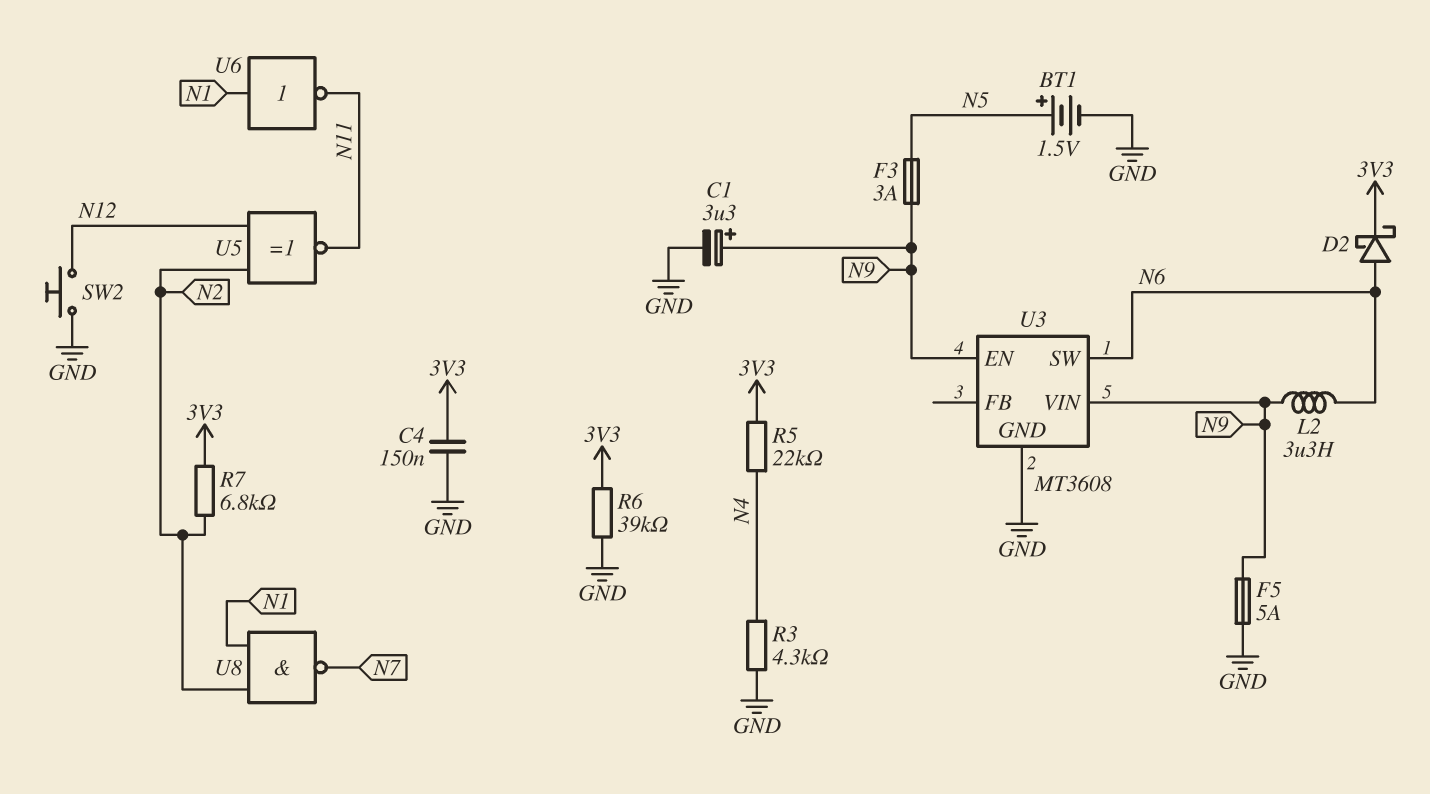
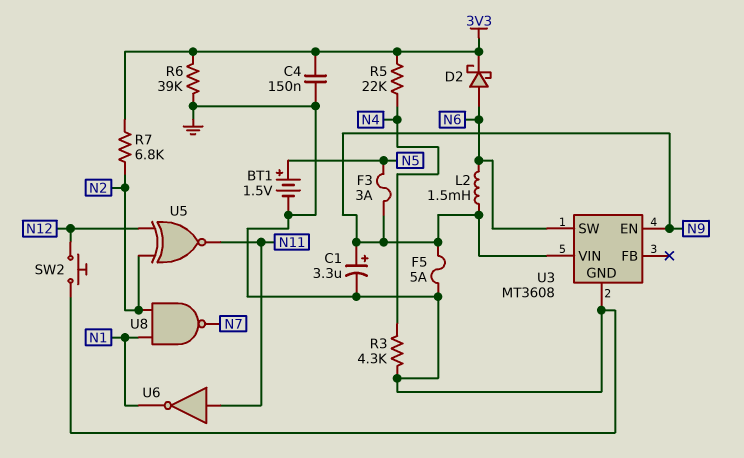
L2: 3.3uH (N6, N9) -> 1.5mH (N6, N9)
U6: NOT (in N1, out N11) -> NOT (in N11, out N1)

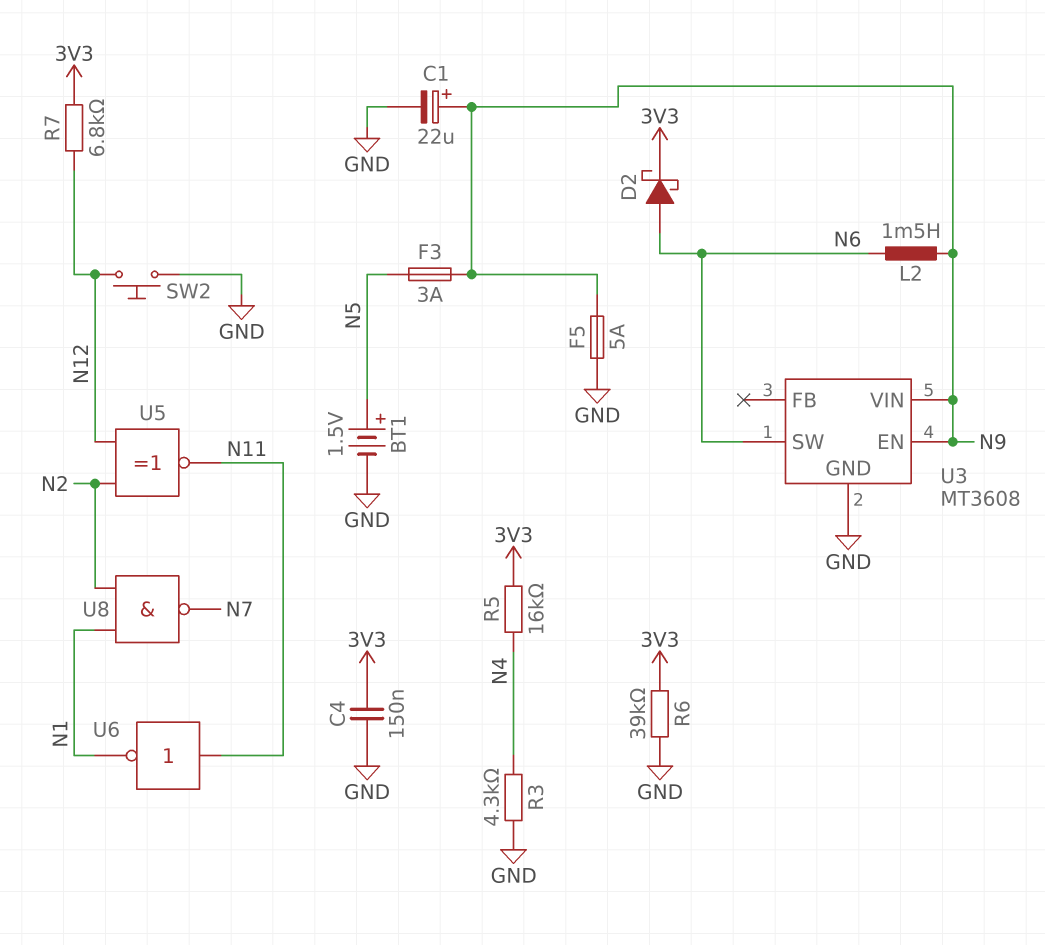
C1: 3.3uF (plus N9, minus GND) -> 22uF (plus N9, minus GND)
R5: 22k (3V3, N4) -> 16k (3V3, N4)
R7: 6.8k (3V3, N2) -> 6.8k (3V3, N12)

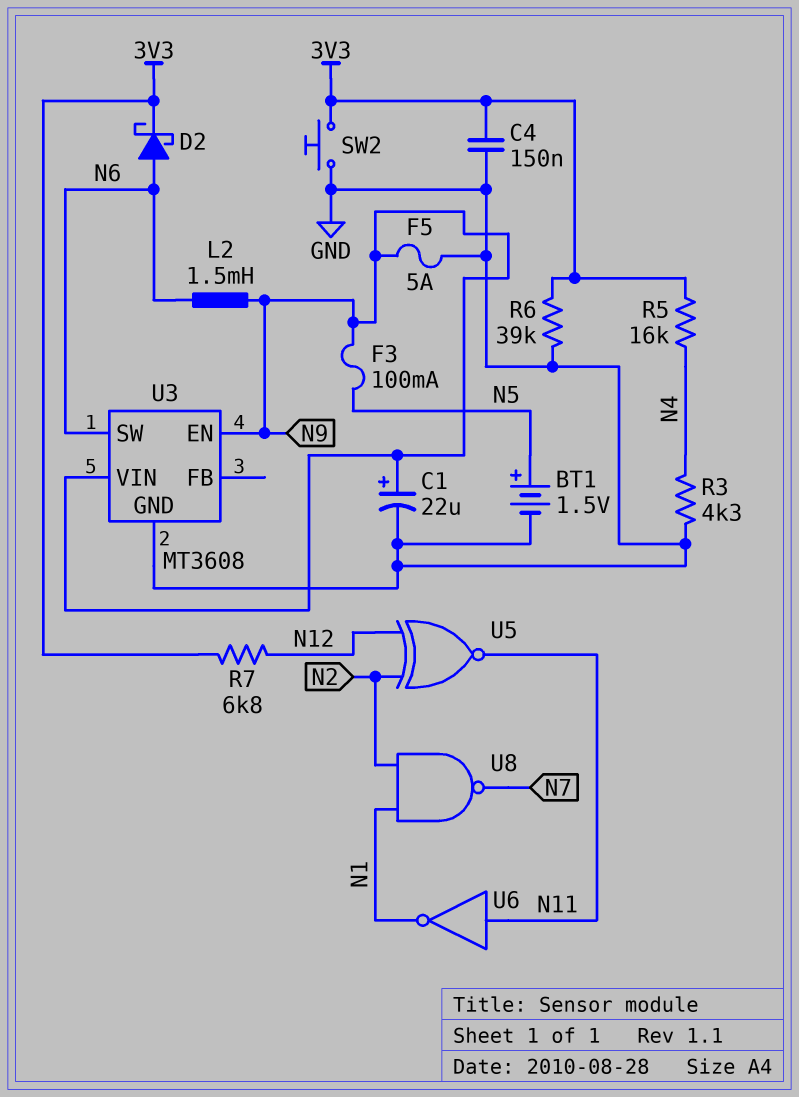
F3: 3A (N5, N9) -> 100mA (N5, N9)
SW2: button (GND, N12) -> button (3V3, GND)

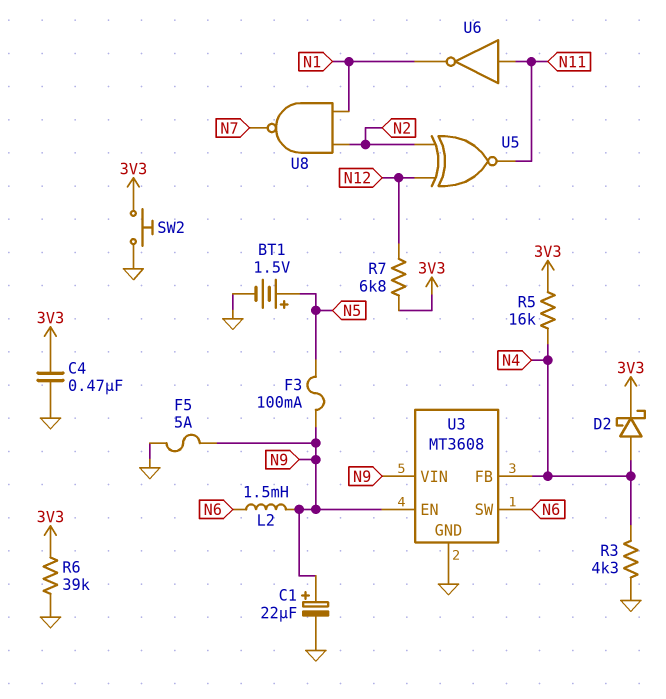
C4: 150nF (3V3, GND) -> 470nF (3V3, GND)
D2: schottky (A N6, K 3V3) -> schottky (A N4, K 3V3)
U3 pin FB: none -> N4

